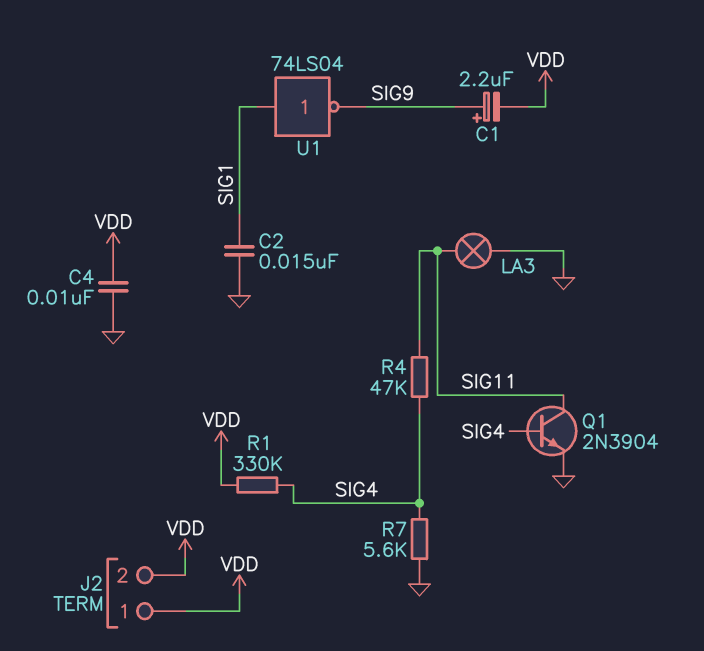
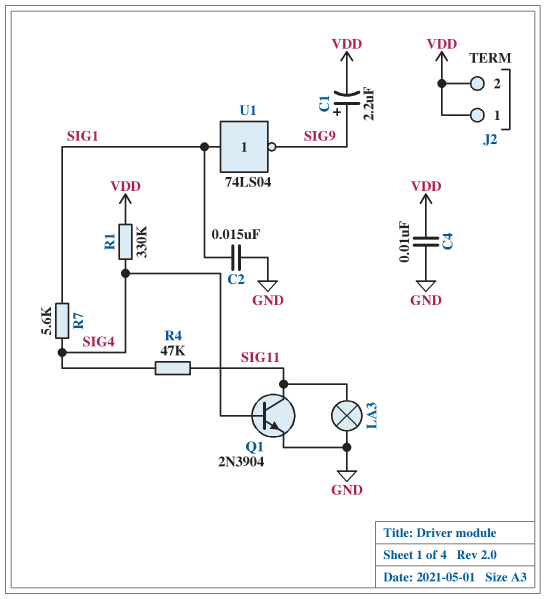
R7: 5.6k (GND, SIG4) -> 5.6k (SIG1, SIG4)

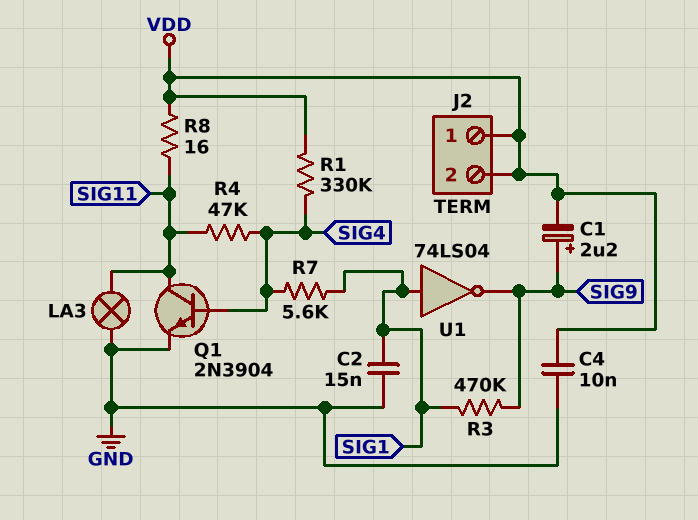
R3: none -> 470k (SIG1, SIG9)
R8: none -> 16 (SIG11, VDD)

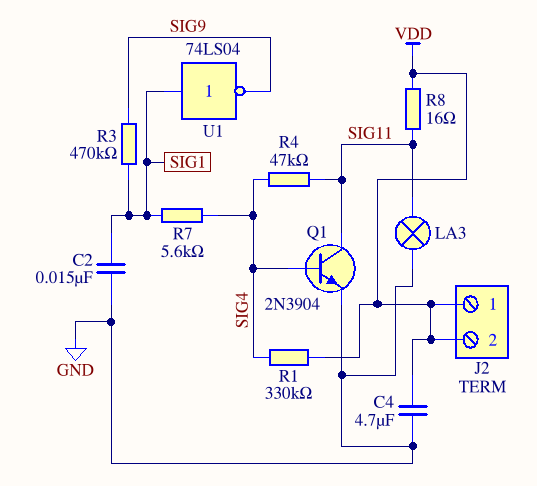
C1: 2.2uF (plus SIG9, minus VDD) -> none
C4: 10nF (GND, VDD) -> 4.7uF (GND, VDD)

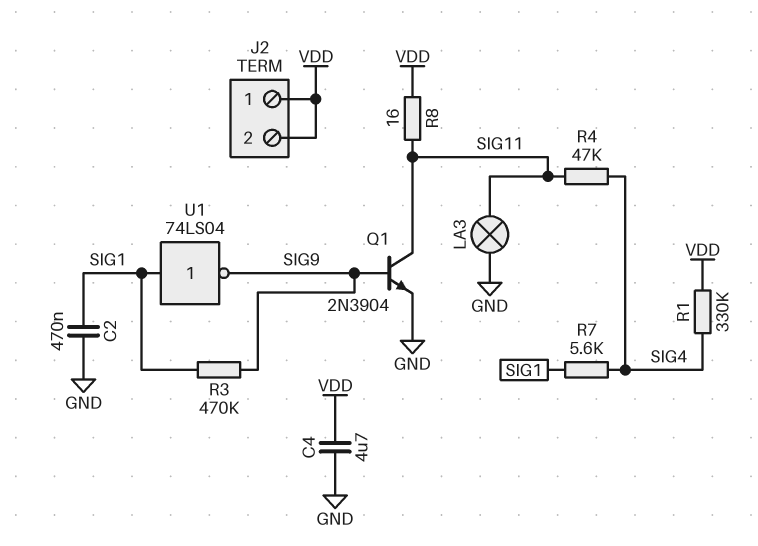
C2: 15nF (GND, SIG1) -> 470nF (GND, SIG1)
Q1: NPN 2N3904 (B SIG4, C SIG11, E GND) -> NPN 2N3904 (B SIG9, C SIG11, E GND)

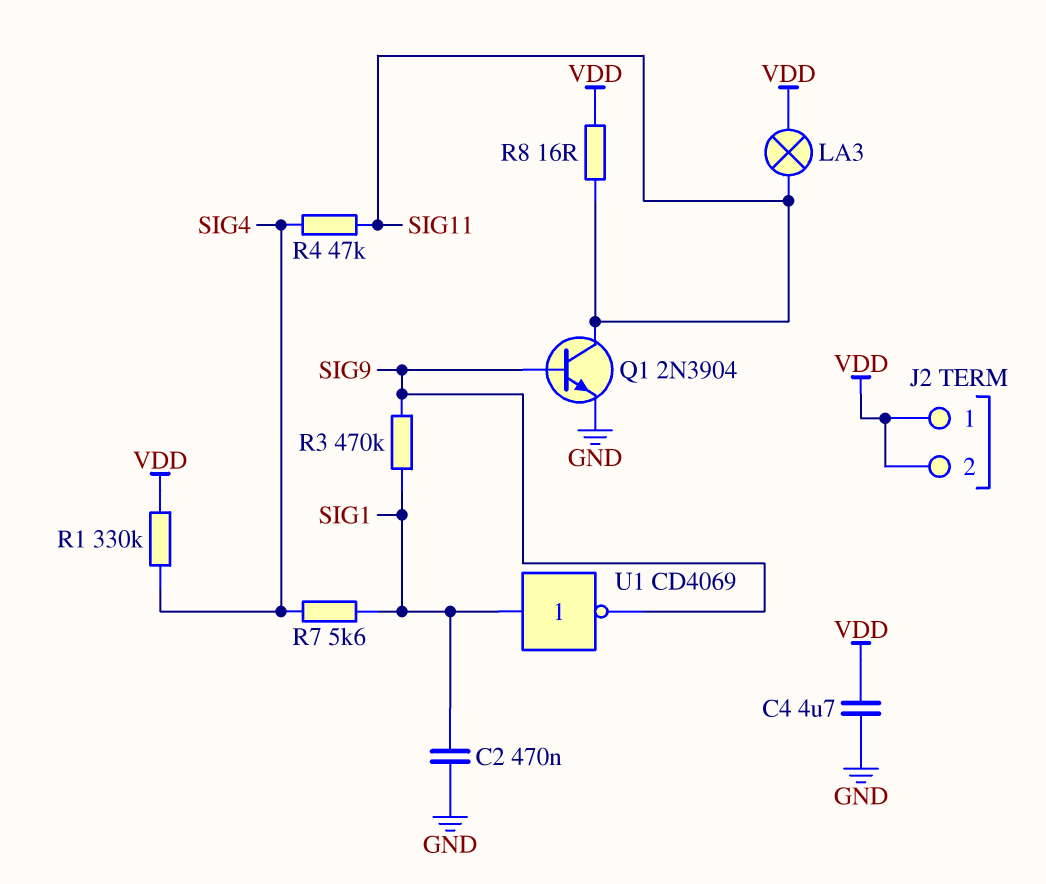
LA3: lamp (GND, SIG11) -> lamp (SIG11, VDD)
U1: NOT 74LS04 (in SIG1, out SIG9) -> NOT CD4069 (in SIG1, out SIG9)

